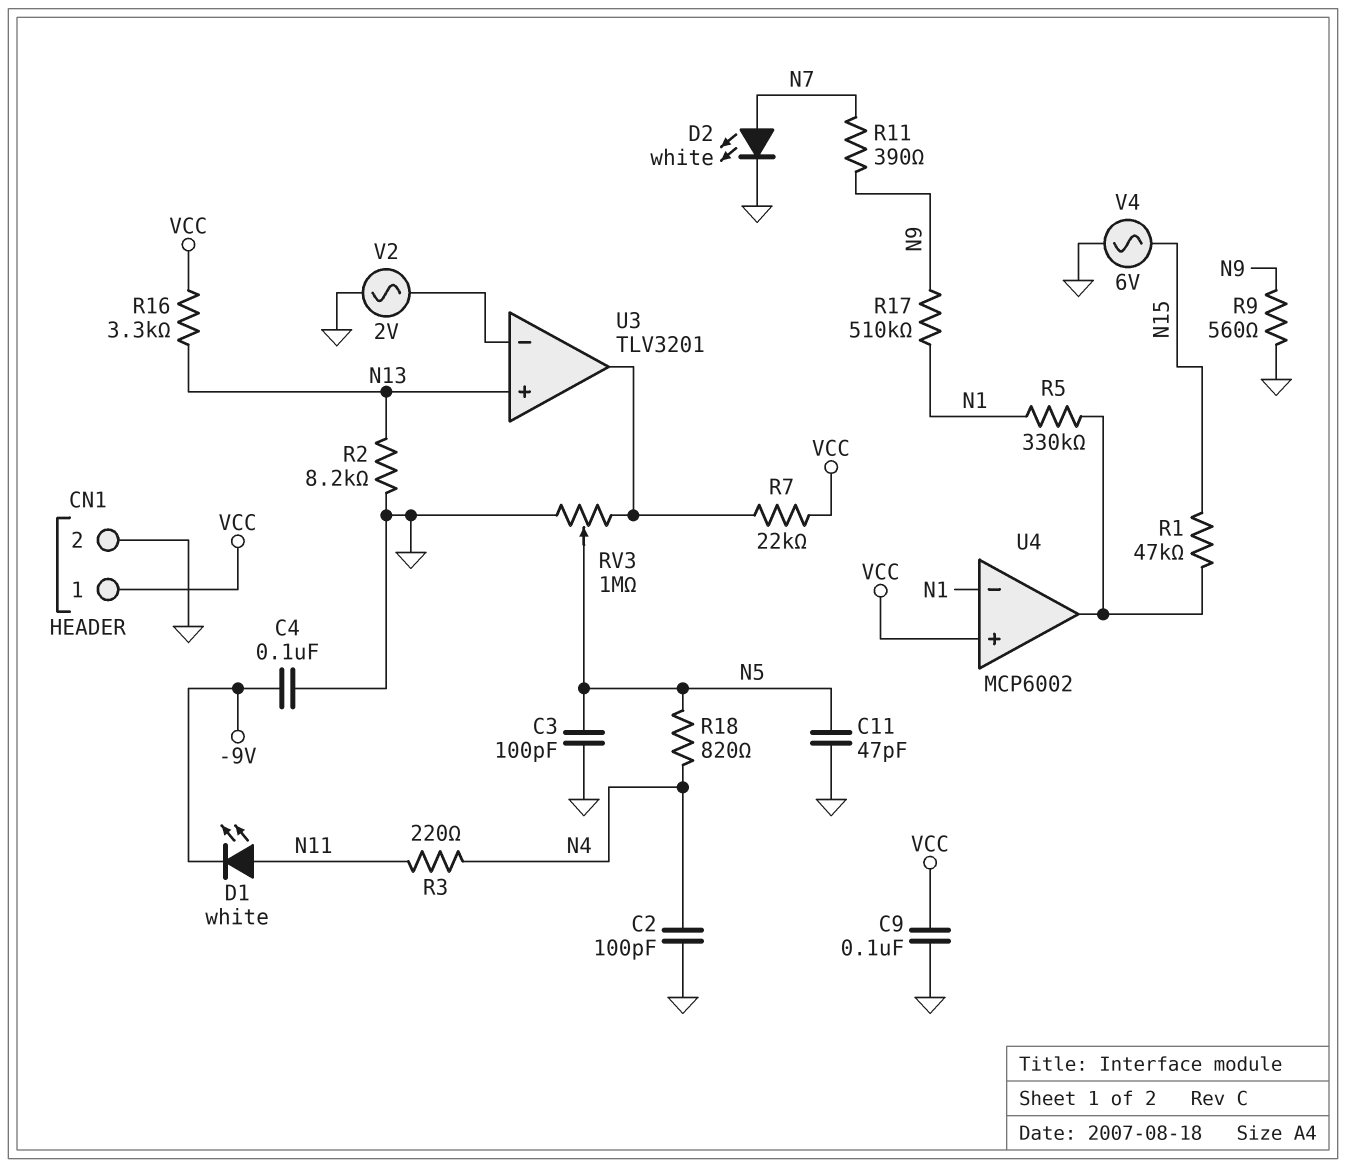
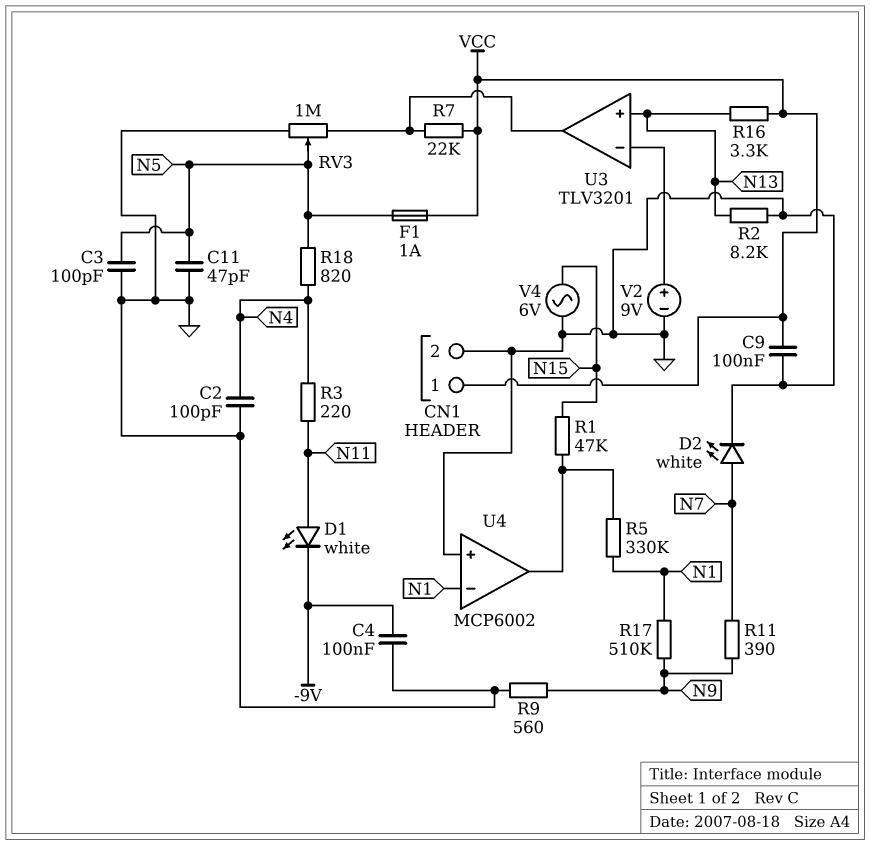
F1: none -> 1A (N5, VCC)
U4 pin in+: VCC -> GND
V2: AC 2V (GND, U3/in-) -> 9V (plus U3/in-, minus GND)

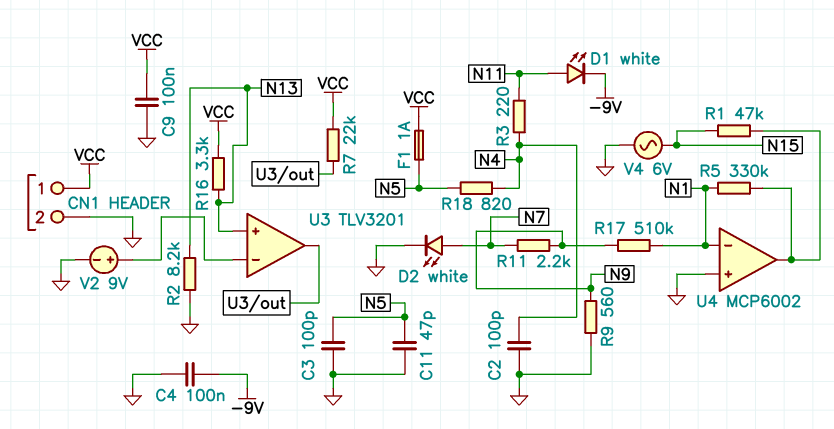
R11: 390 (N7, N9) -> 2.2k (N7, N9)
RV3: 1M (GND, U3/out, wiper N5) -> none

